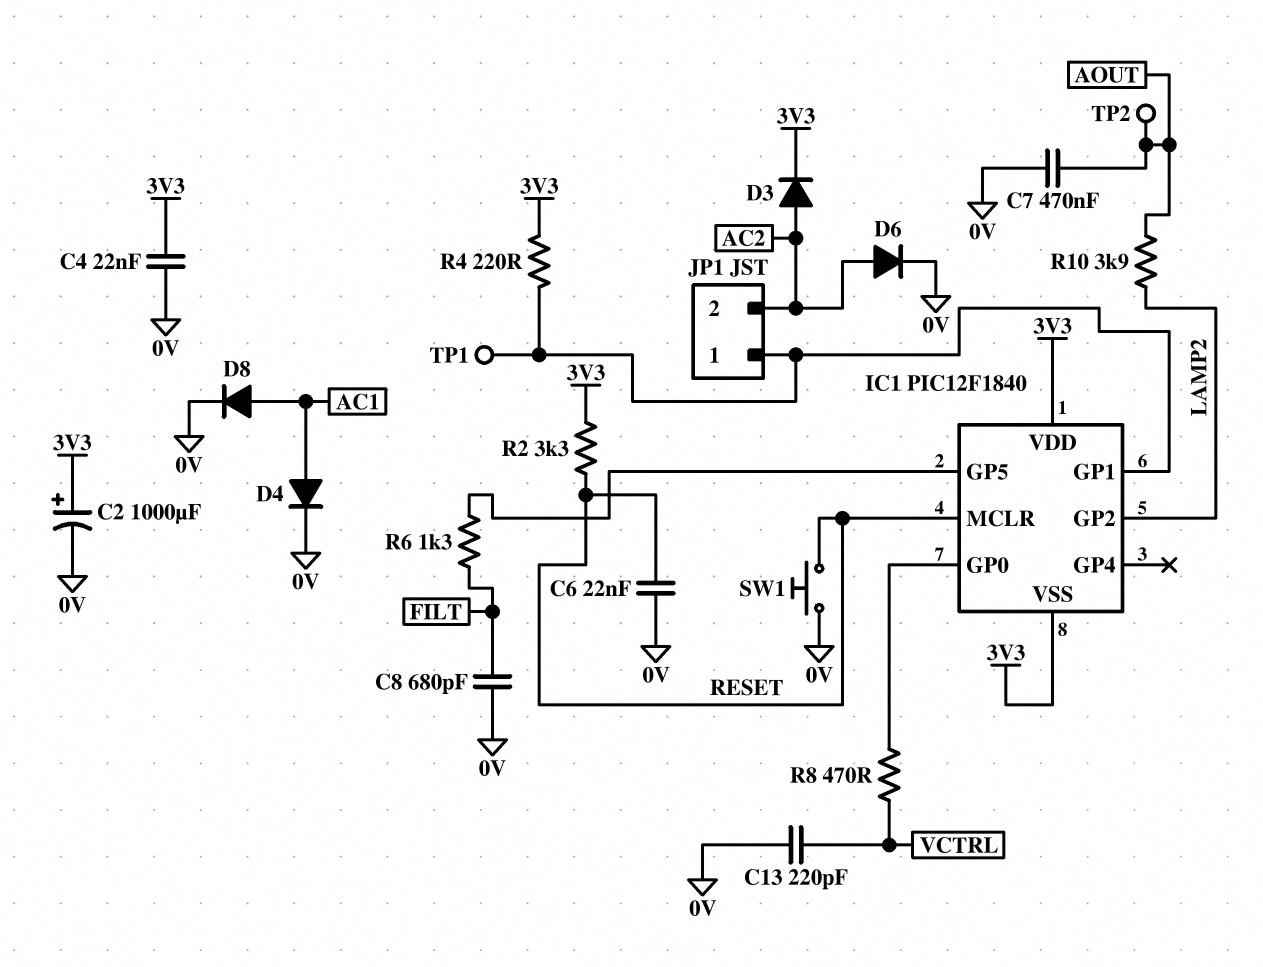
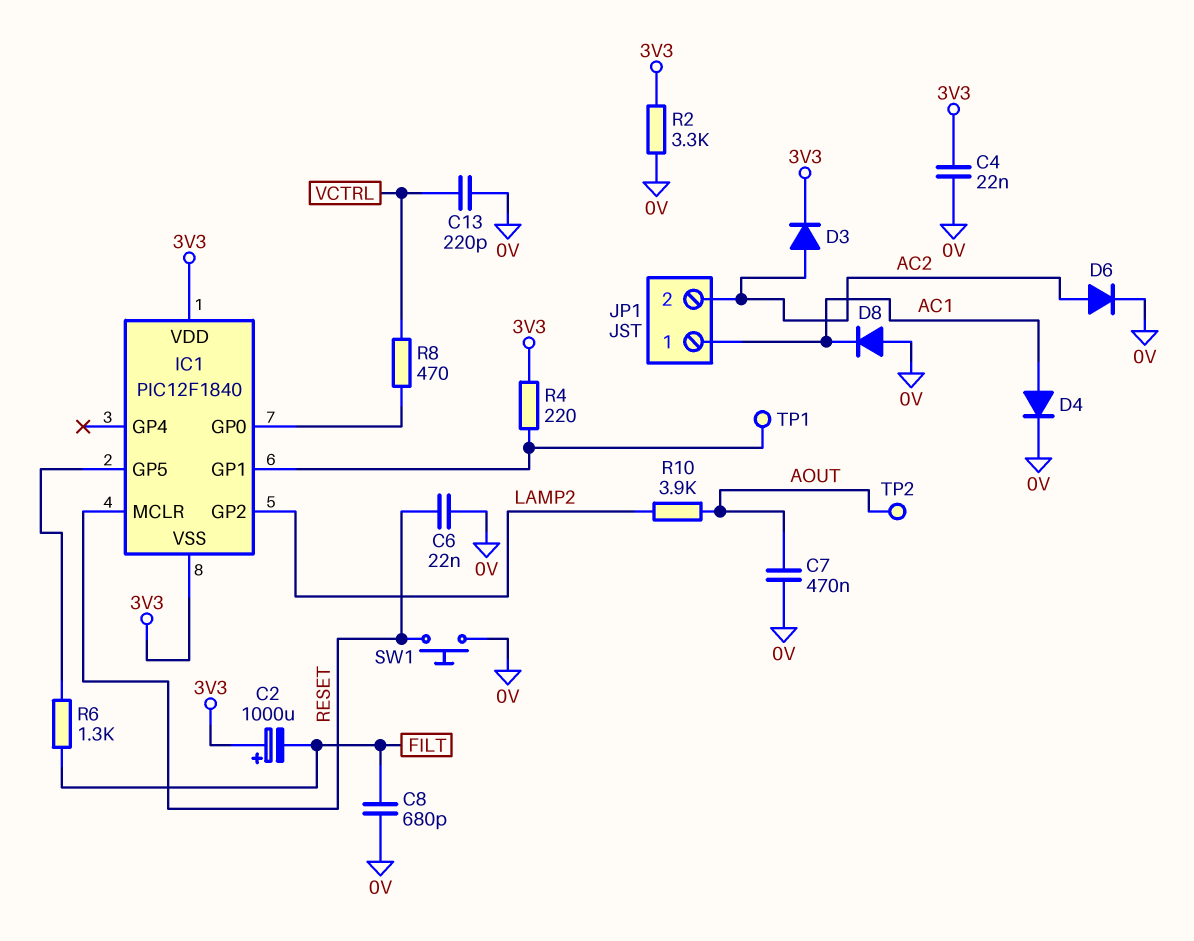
C2: 1000uF (plus 3V3, minus 0V) -> 1000uF (plus 3V3, minus FILT)
D8: diode (A AC1, K 0V) -> diode (A 0V, K AC1)
JP1 pin 1: IC1/GP1 -> AC1
R2: 3.3k (3V3, RESET) -> 3.3k (0V, 3V3)

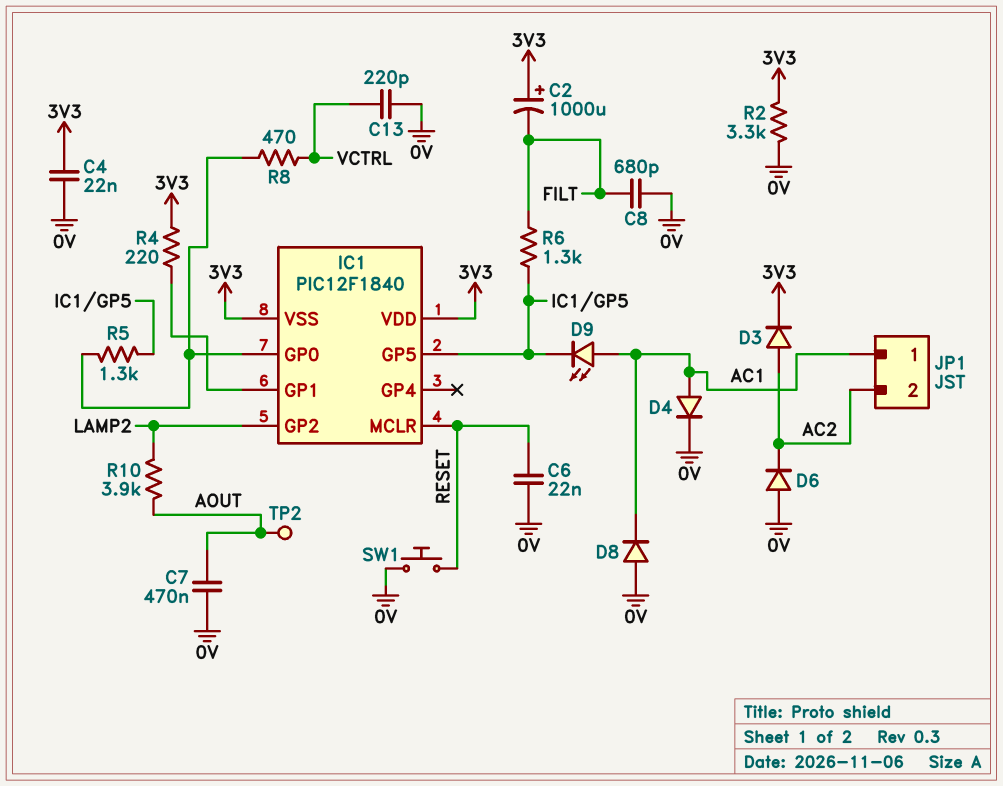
D6: diode (A AC2, K 0V) -> diode (A 0V, K AC2)
D9: none -> LED (A AC1, K IC1/GP5)
R5: none -> 1.3k (IC1/GP0, IC1/GP5)
TP1: test point (IC1/GP1) -> none

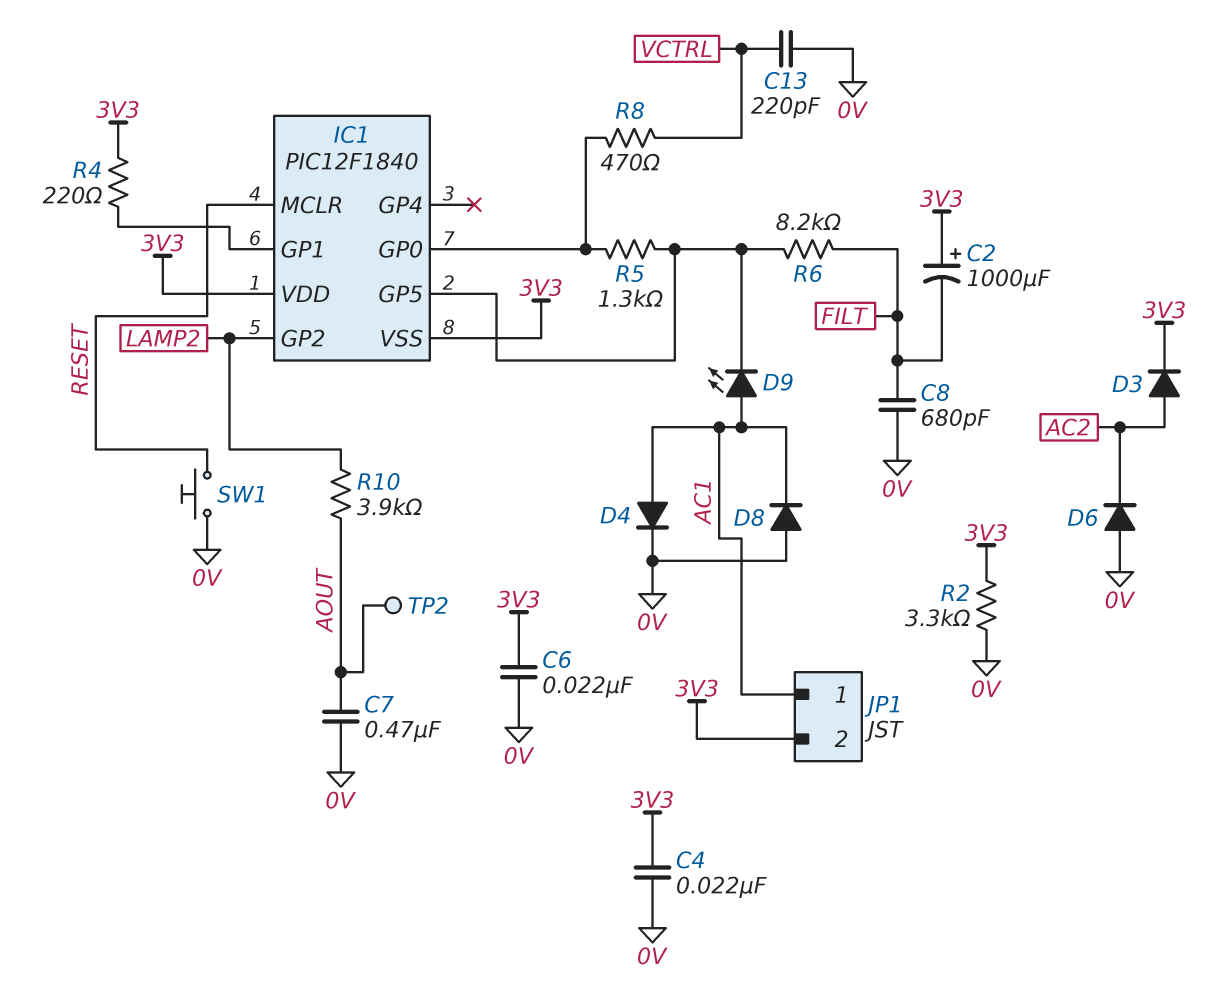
C6: 22nF (0V, RESET) -> 22nF (0V, 3V3)
JP1 pin 2: AC2 -> 3V3
R6: 1.3k (FILT, IC1/GP5) -> 8.2k (FILT, IC1/GP5)

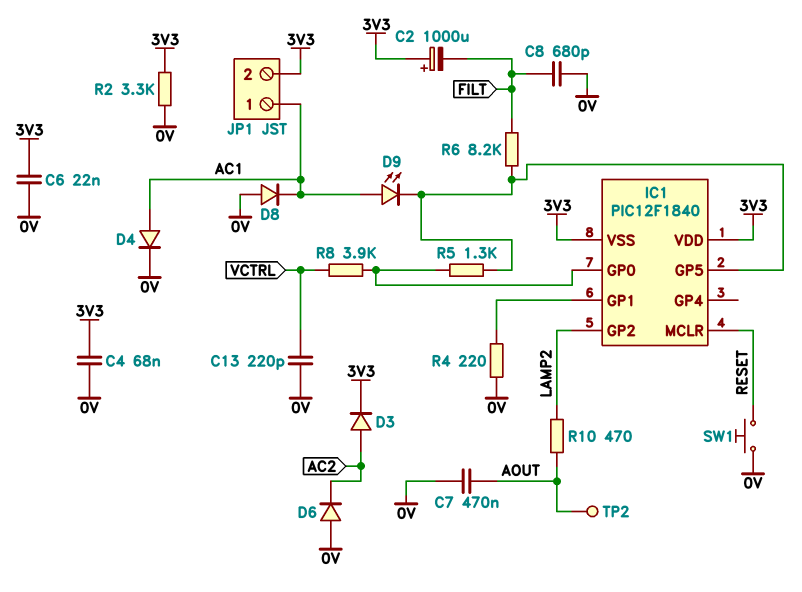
C4: 22nF (0V, 3V3) -> 68nF (0V, 3V3)
R4: 220 (3V3, IC1/GP1) -> 220 (0V, IC1/GP1)
R8: 470 (IC1/GP0, VCTRL) -> 3.9k (IC1/GP0, VCTRL)
R10: 3.9k (AOUT, LAMP2) -> 470 (AOUT, LAMP2)

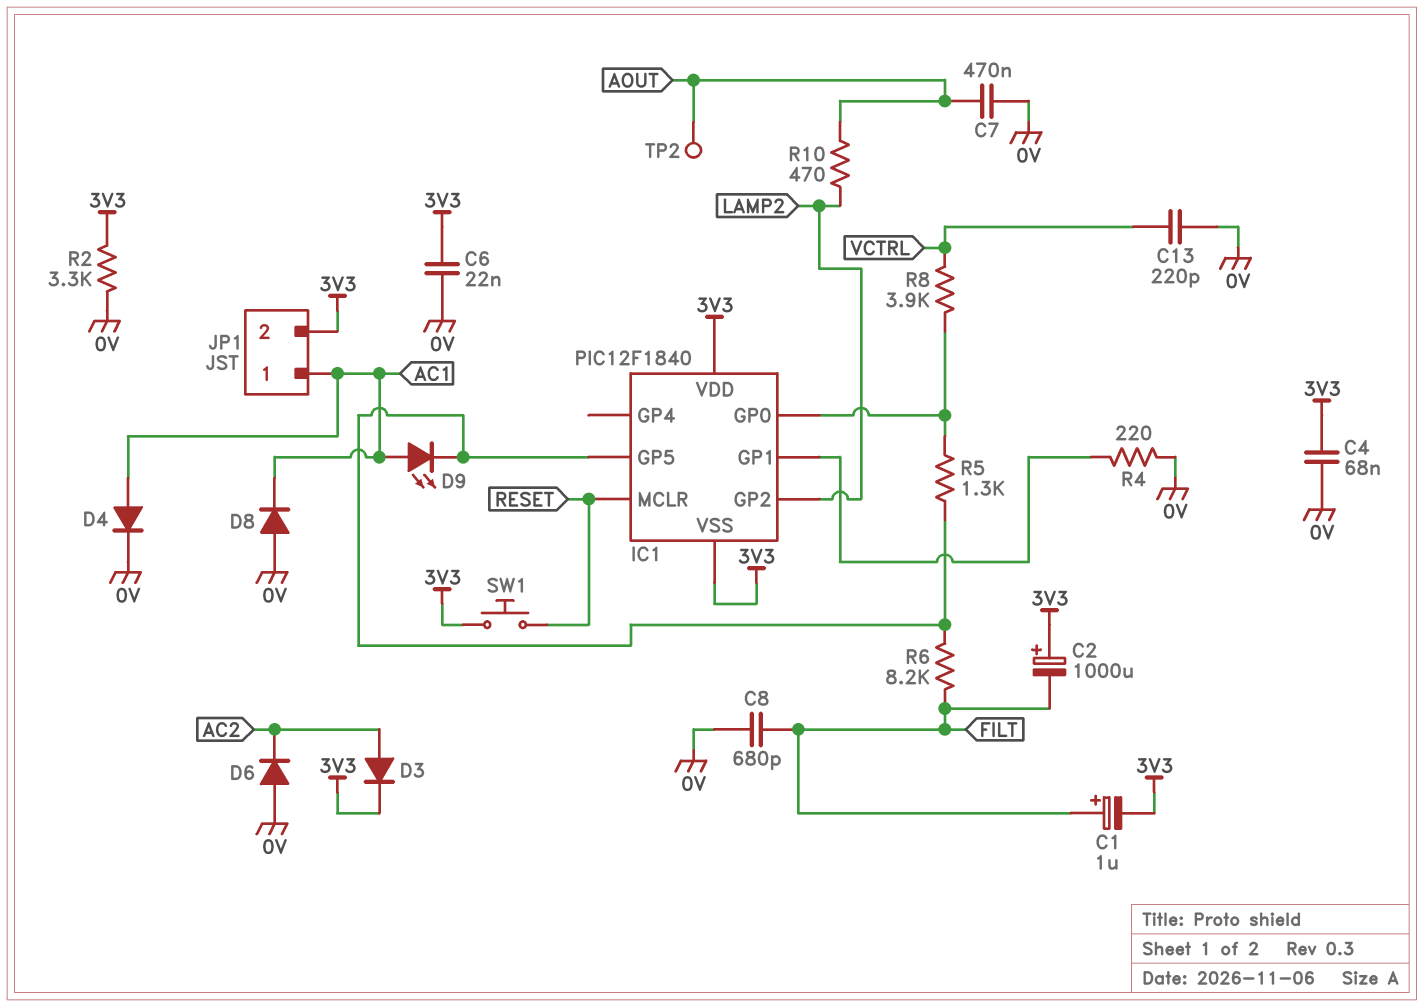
C1: none -> 1uF (plus FILT, minus 3V3)
SW1: button (0V, RESET) -> button (3V3, RESET)

